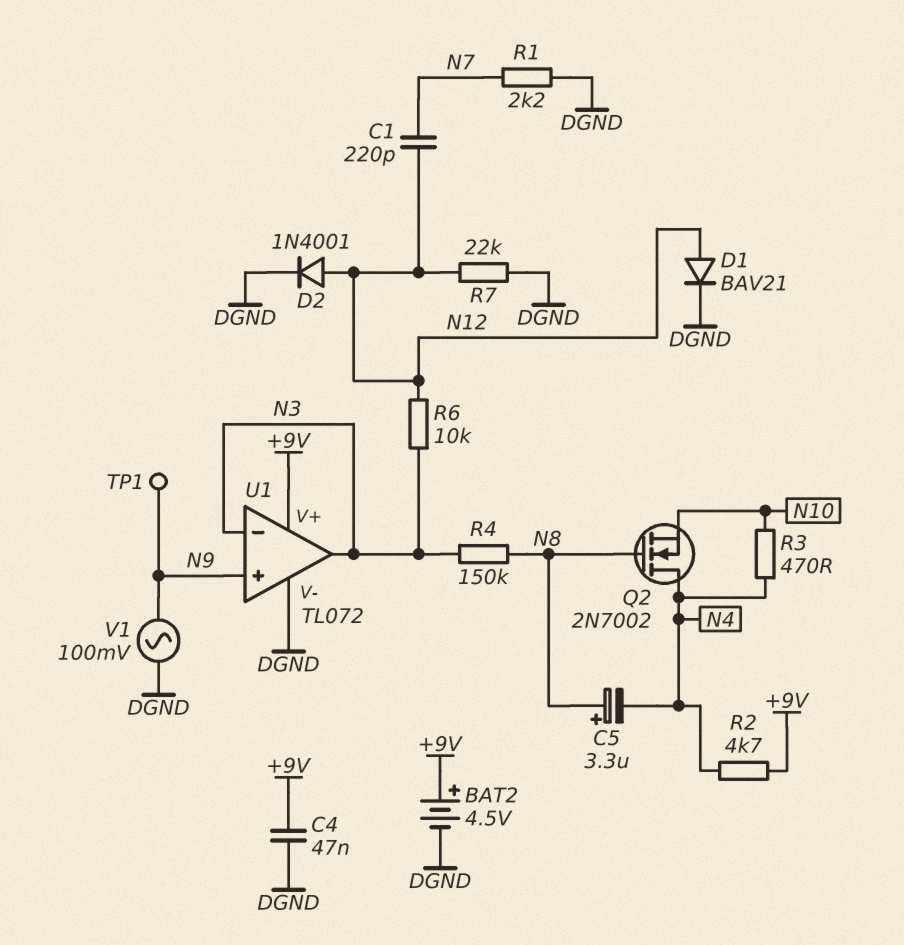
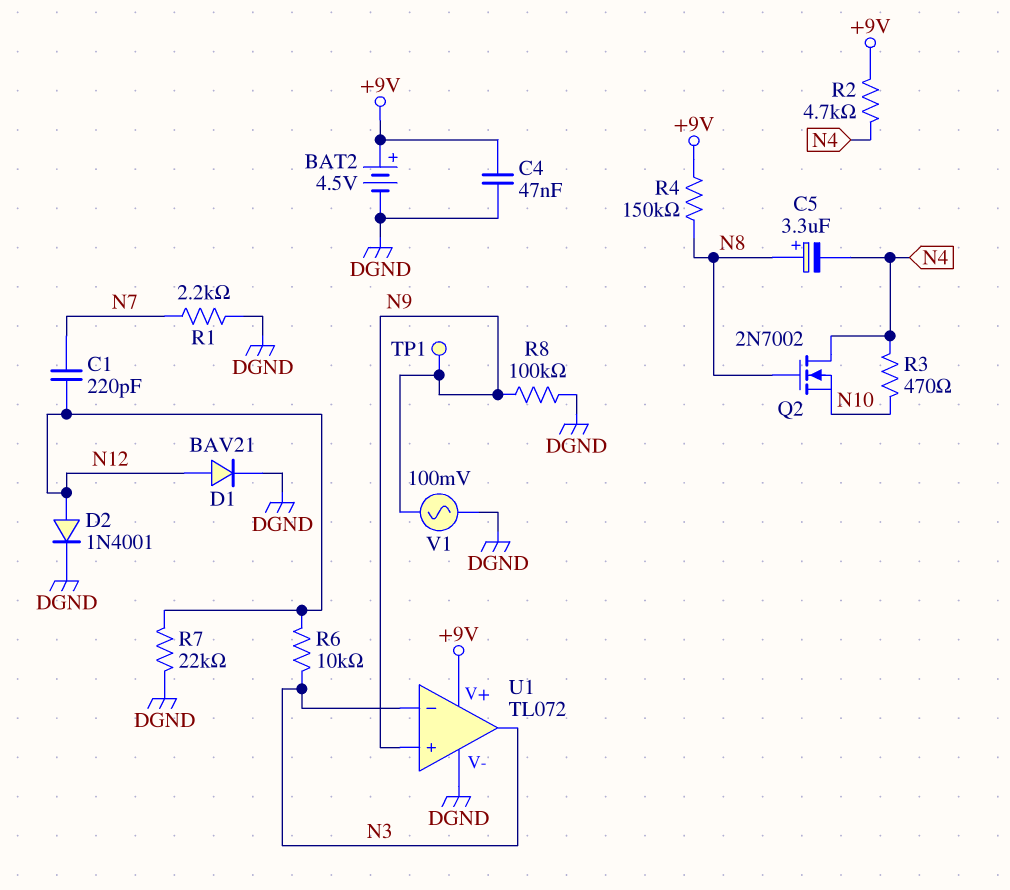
R4: 150k (N3, N8) -> 150k (+9V, N8)
R8: none -> 100k (DGND, N9)

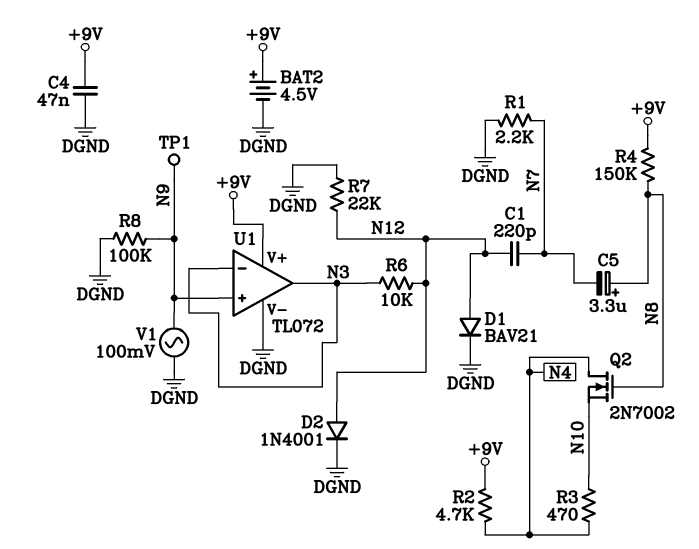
C5: 3.3uF (plus N8, minus N4) -> 3.3uF (plus N8, minus N7)

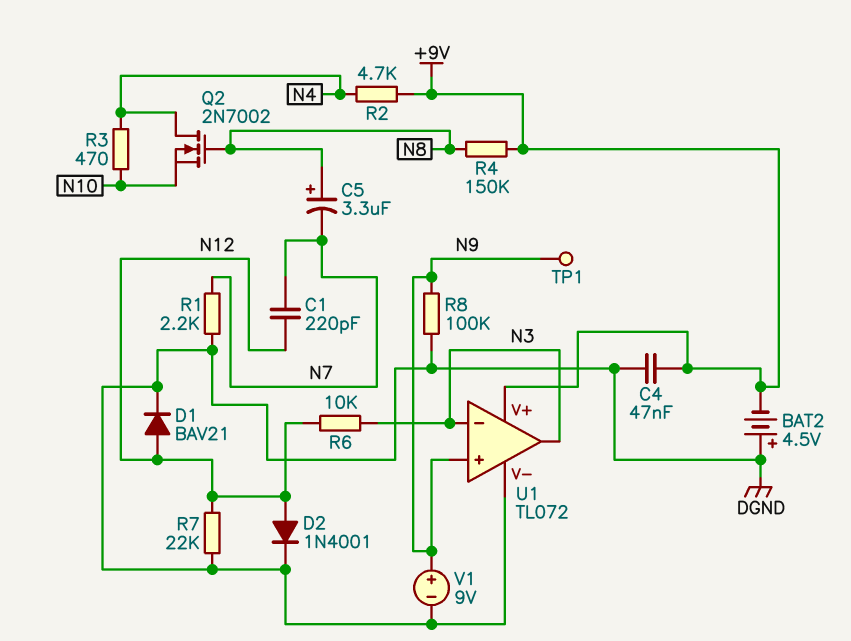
BAT2: 4.5V (plus +9V, minus DGND) -> 4.5V (plus DGND, minus +9V)
V1: AC 100mV (DGND, N9) -> 9V (plus N9, minus DGND)

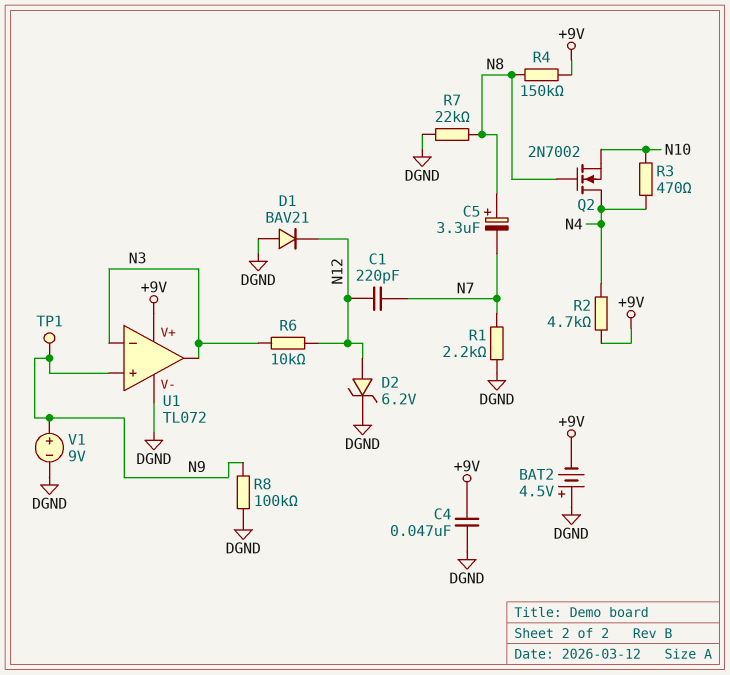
D1: diode BAV21 (A N12, K DGND) -> diode BAV21 (A DGND, K N12)
D2: diode 1N4001 (A N12, K DGND) -> zener 6.2V (A N12, K DGND)
R7: 22k (DGND, N12) -> 22k (DGND, N8)

